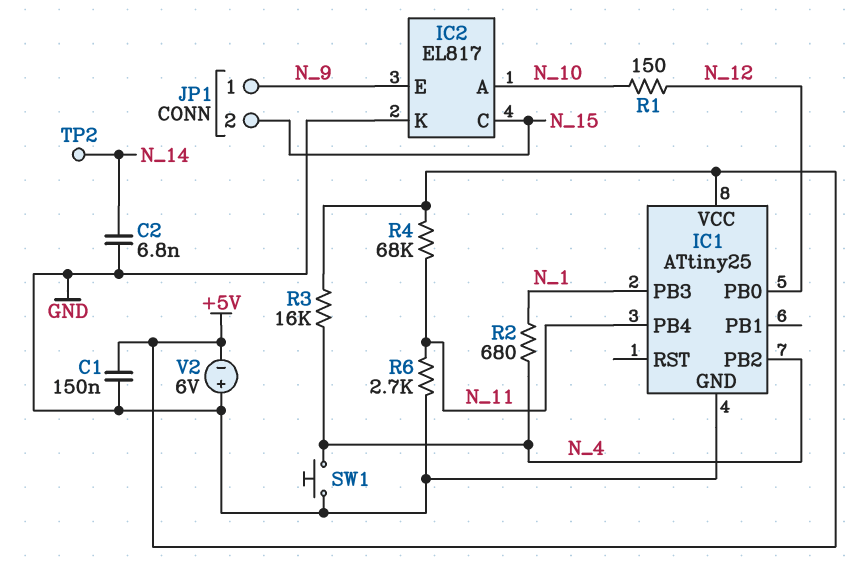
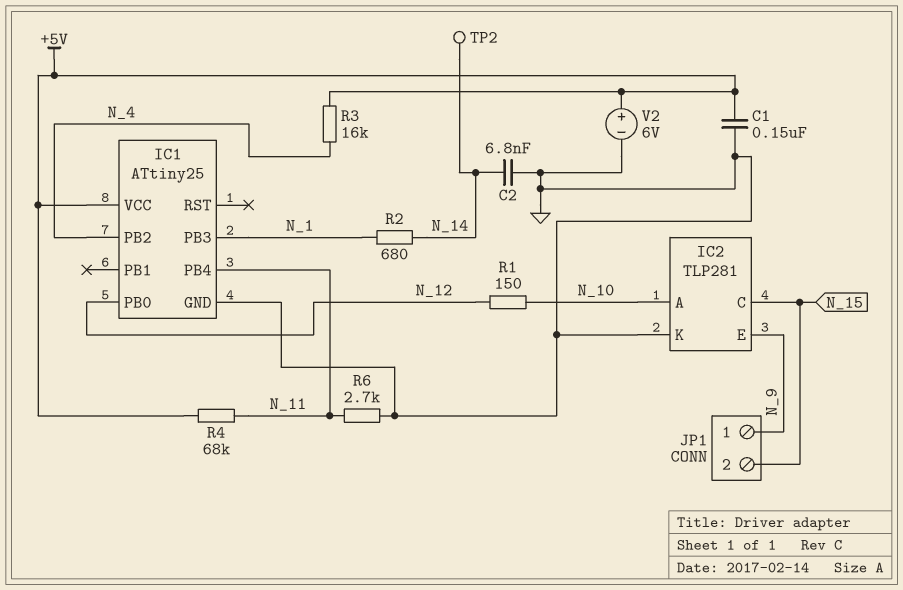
IC2: EL817 -> TLP281
R2: 680 (N_1, N_4) -> 680 (N_1, N_14)
SW1: button (GND, N_4) -> none
V2: 6V (plus GND, minus +5V) -> 6V (plus +5V, minus GND)

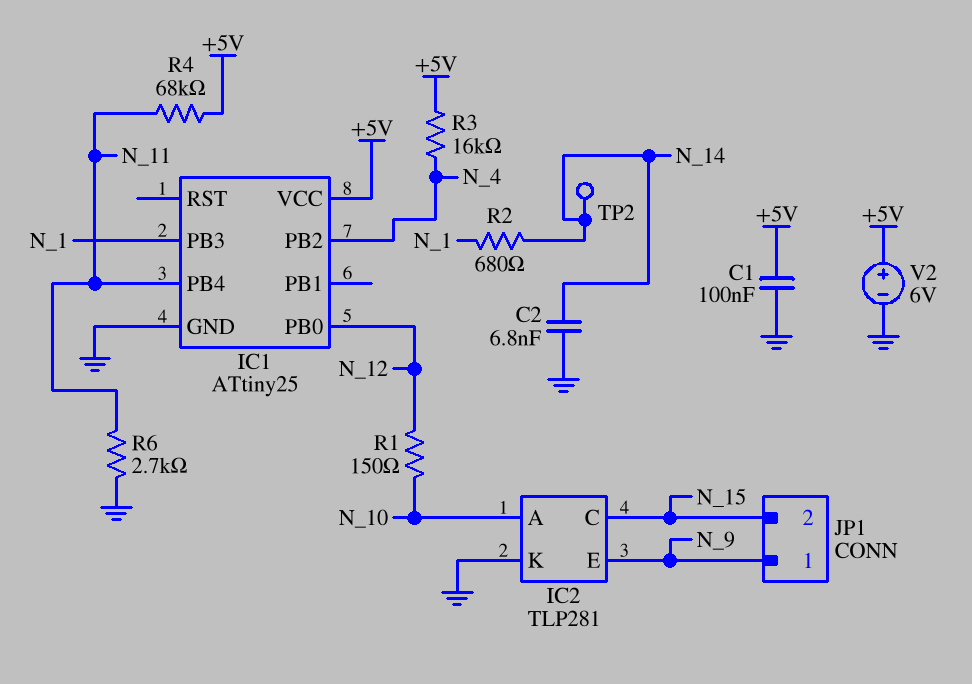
C1: 150nF (+5V, GND) -> 100nF (+5V, GND)

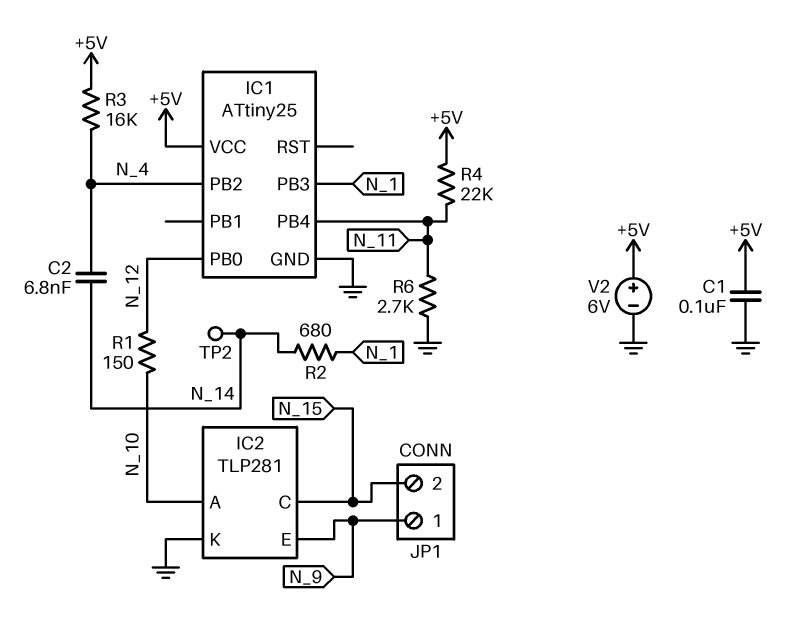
C2: 6.8nF (GND, N_14) -> 6.8nF (N_4, N_14)
R4: 68k (+5V, N_11) -> 22k (+5V, N_11)

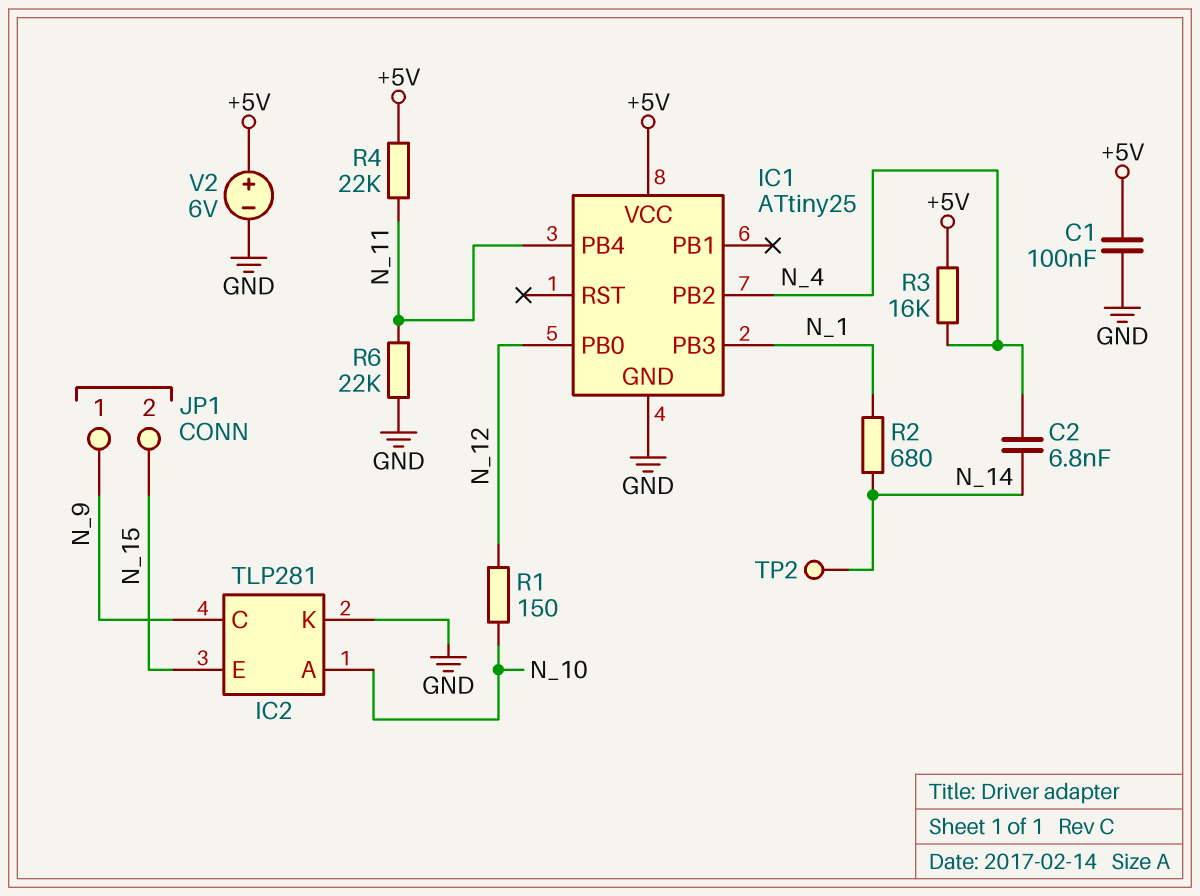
IC2 pin C: N_15 -> N_9
IC2 pin E: N_9 -> N_15
R6: 2.7k (GND, N_11) -> 22k (GND, N_11)

